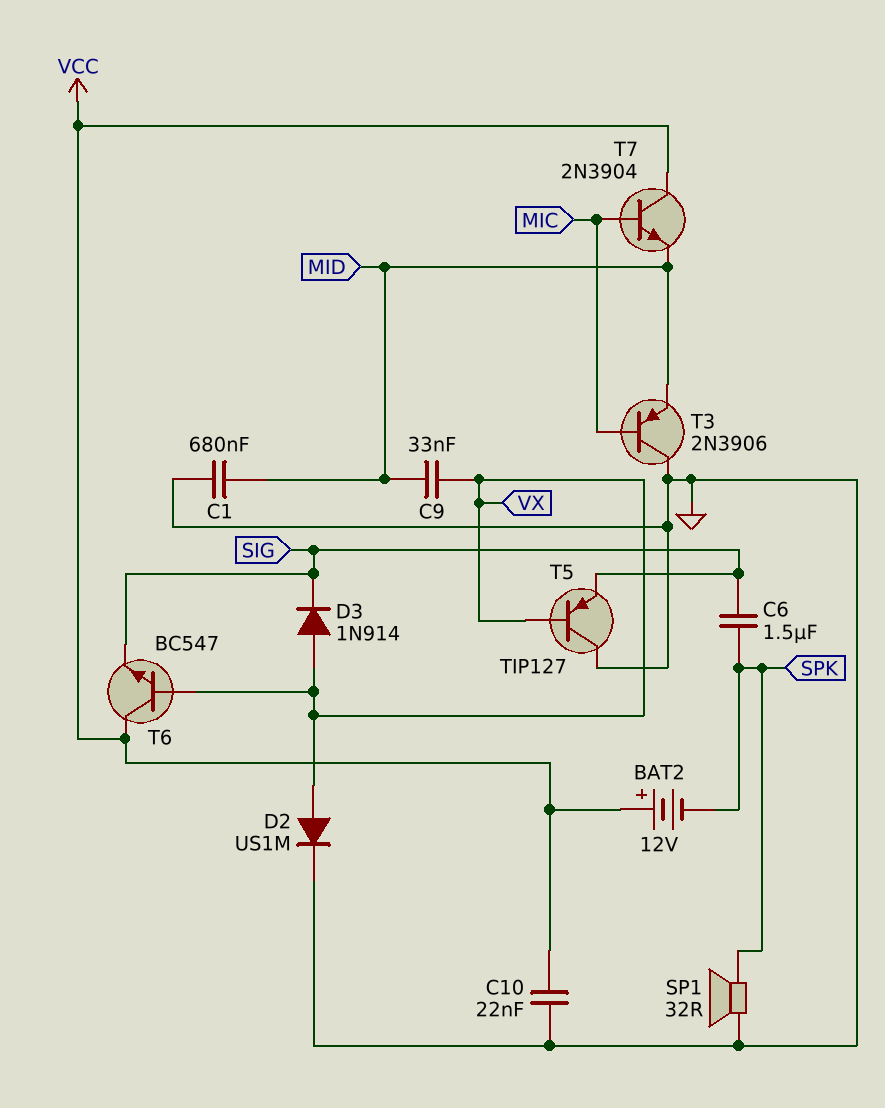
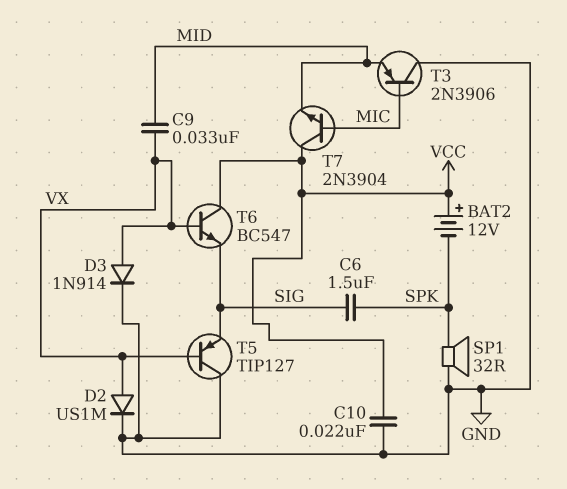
C1: 680nF (GND, MID) -> none
D3: diode 1N914 (A VX, K SIG) -> diode 1N914 (A VX, K GND)

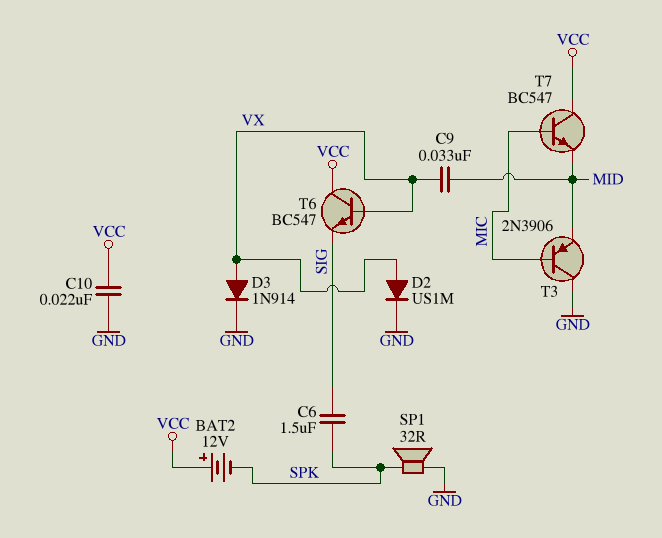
T5: PNP TIP127 (B VX, C GND, E SIG) -> none
T7: NPN 2N3904 (B MIC, C VCC, E MID) -> NPN BC547 (B MIC, C VCC, E MID)

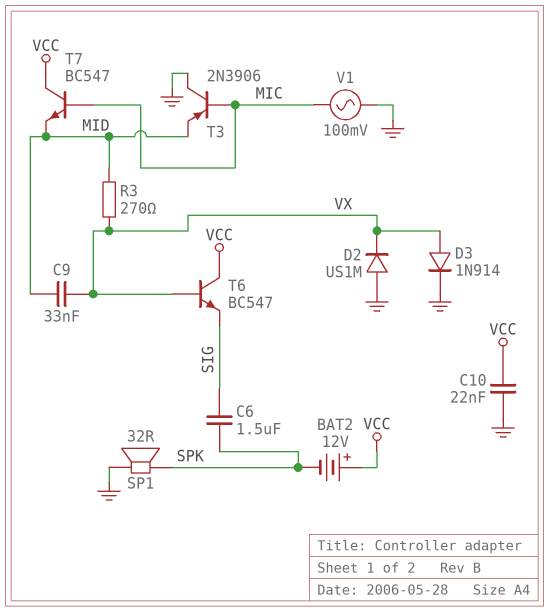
D2: diode US1M (A VX, K GND) -> diode US1M (A GND, K VX)
R3: none -> 270 (MID, VX)
V1: none -> AC 100mV (GND, MIC)

